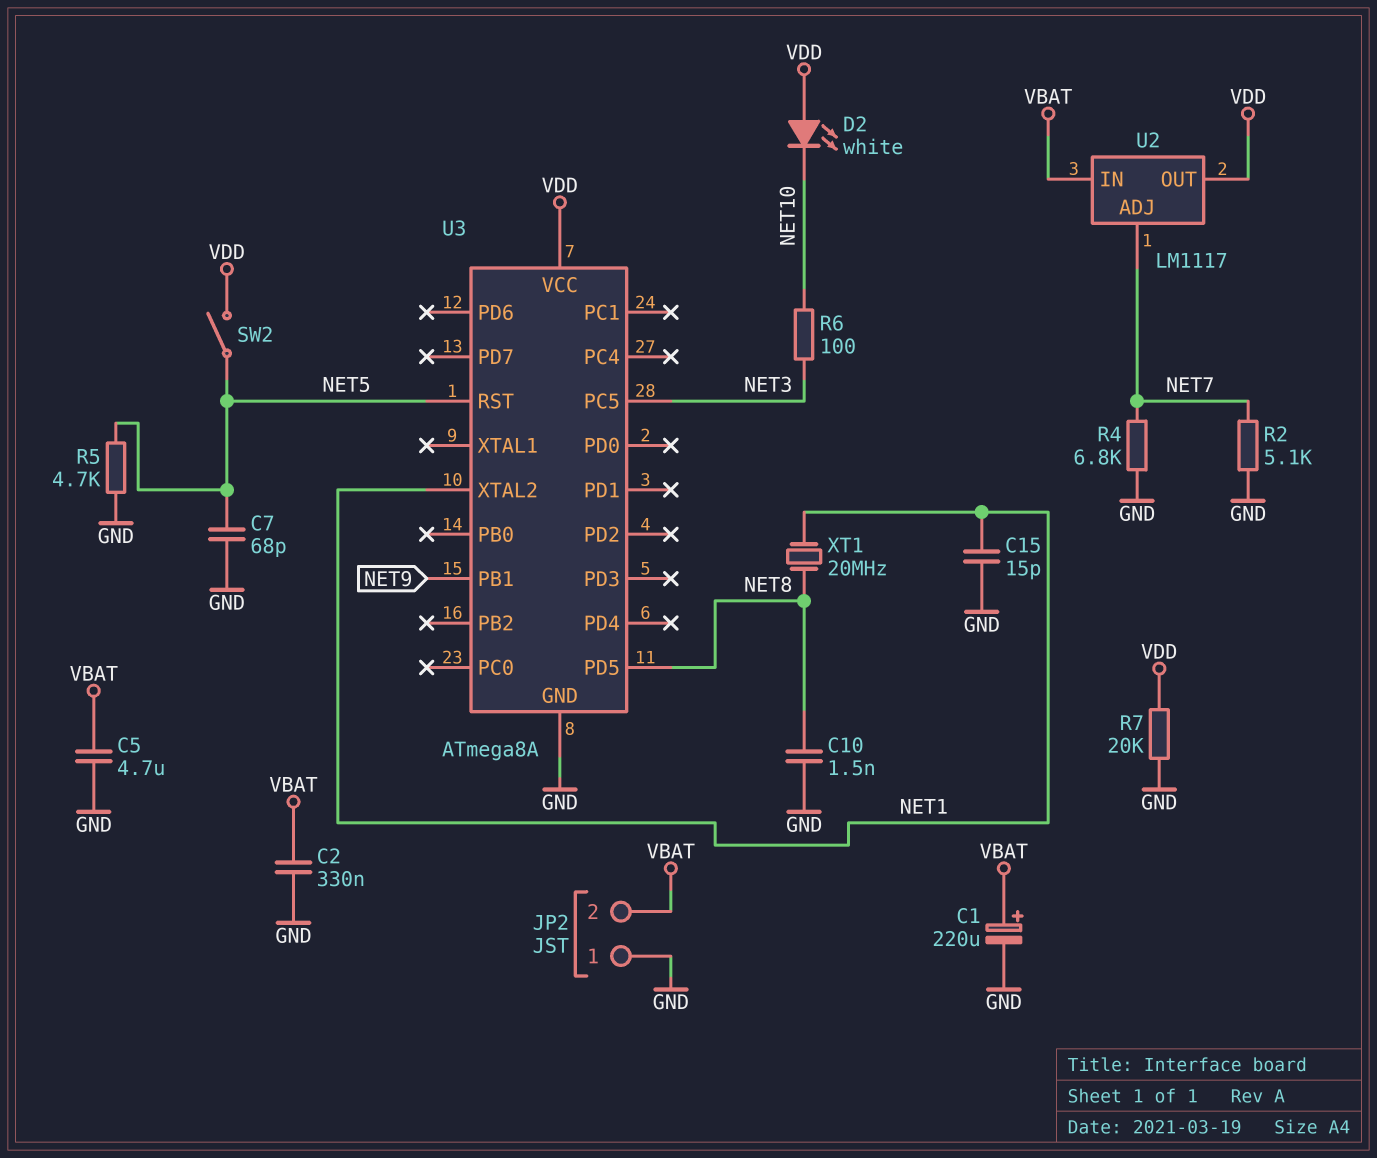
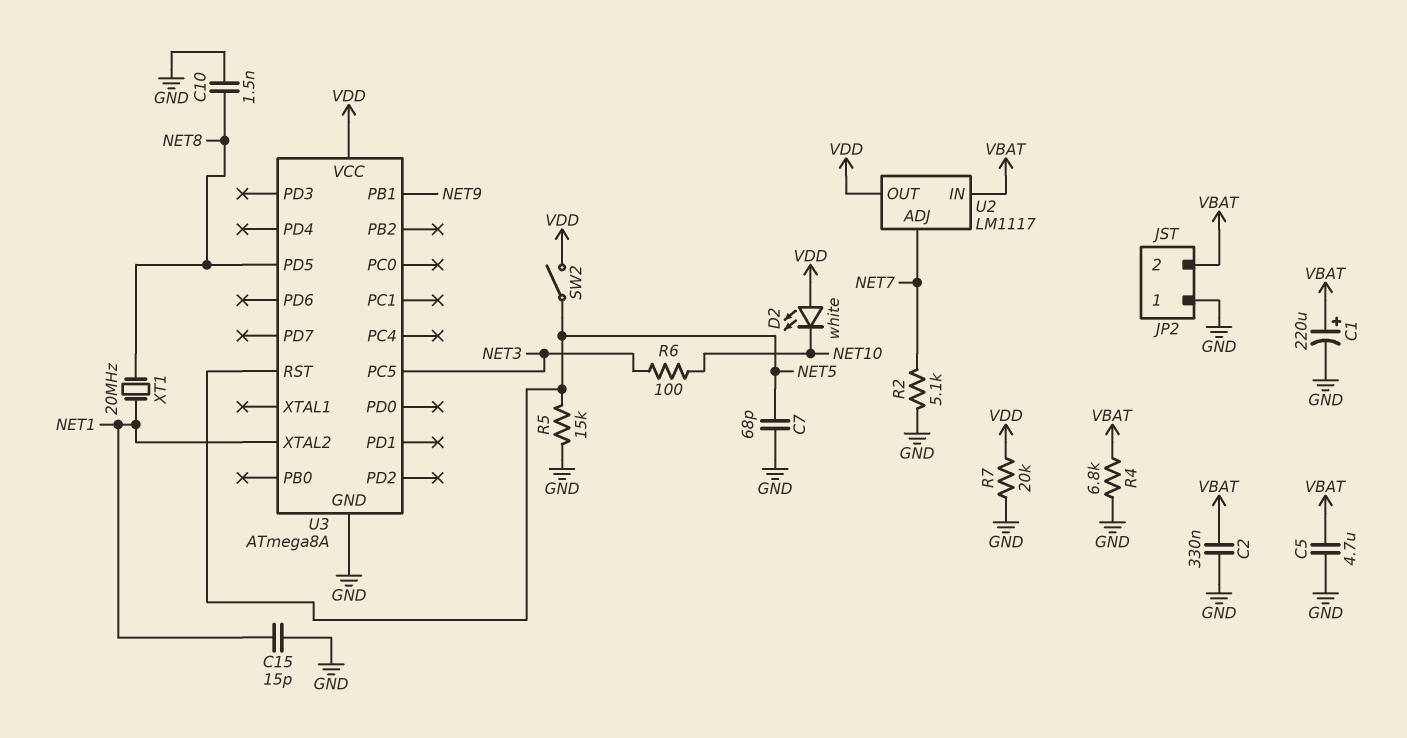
R4: 6.8k (GND, NET7) -> 6.8k (GND, VBAT)
R5: 4.7k (GND, NET5) -> 15k (GND, NET5)

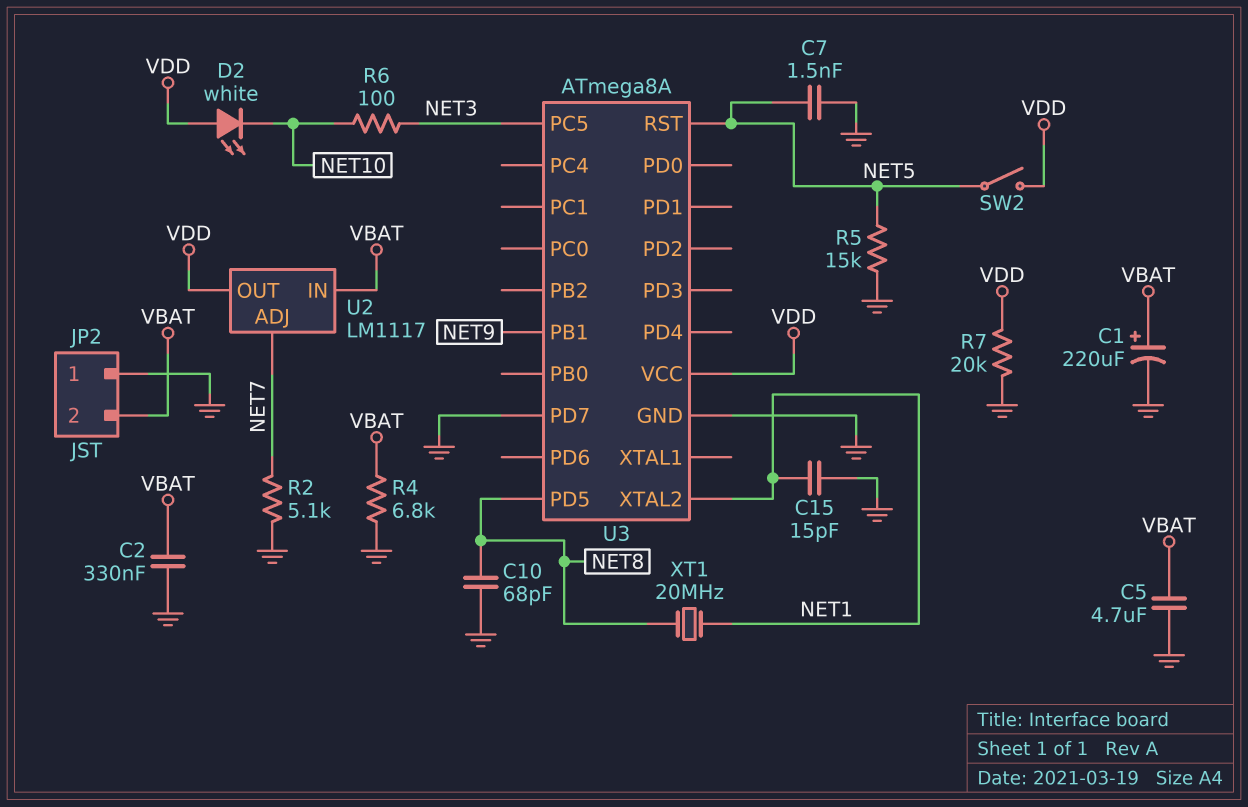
C7: 68pF (GND, NET5) -> 1.5nF (GND, NET5)
C10: 1.5nF (GND, NET8) -> 68pF (GND, NET8)
U3 pin PD7: none -> GND

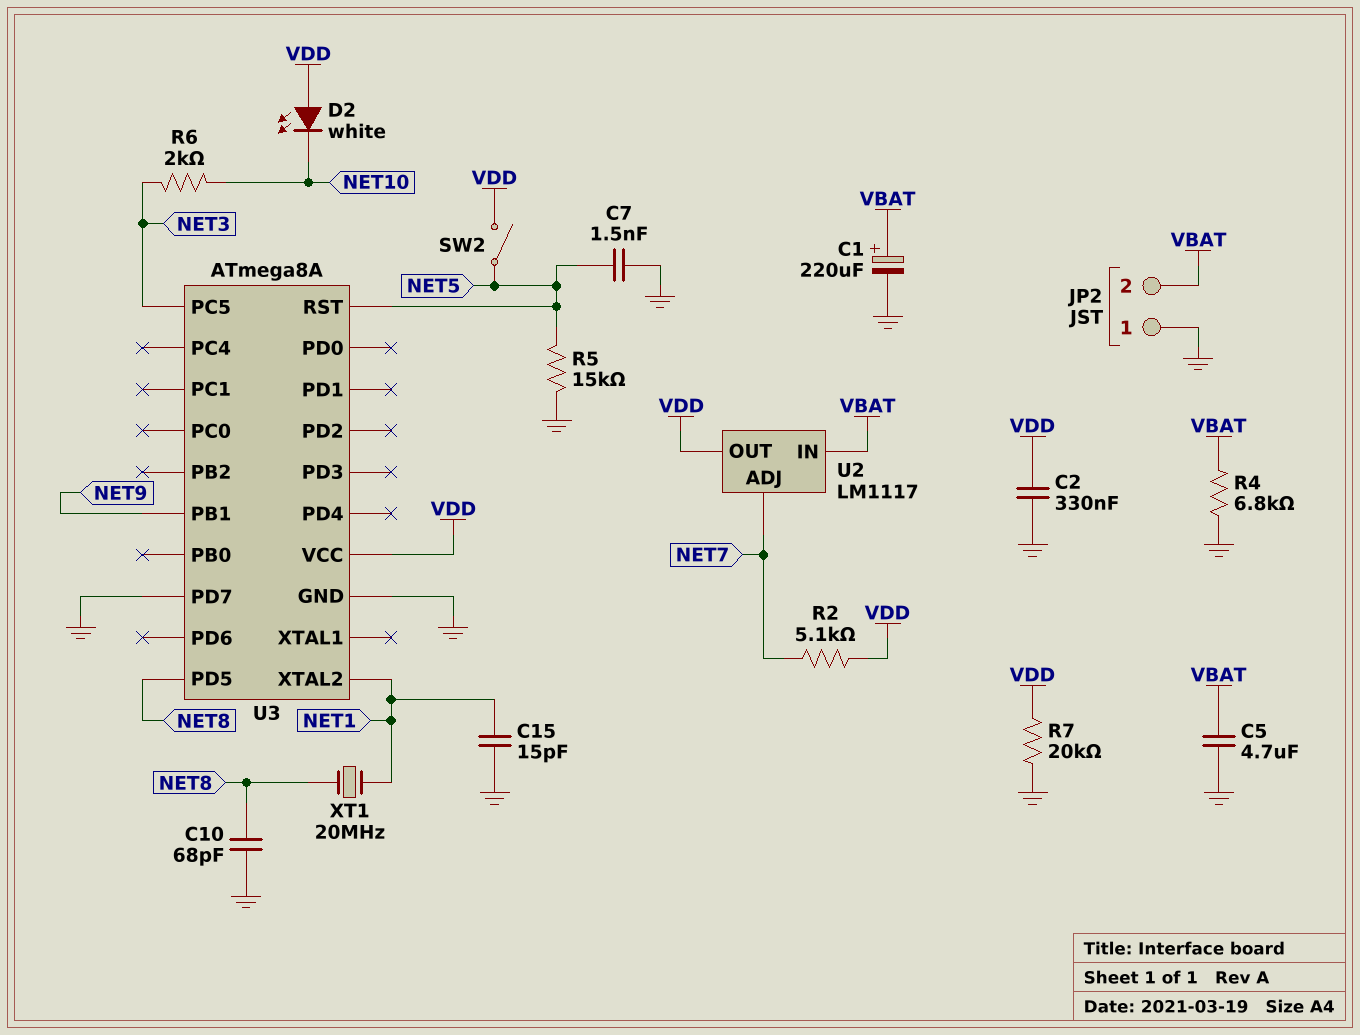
C2: 330nF (GND, VBAT) -> 330nF (GND, VDD)
R2: 5.1k (GND, NET7) -> 5.1k (NET7, VDD)
R6: 100 (NET3, NET10) -> 2k (NET3, NET10)

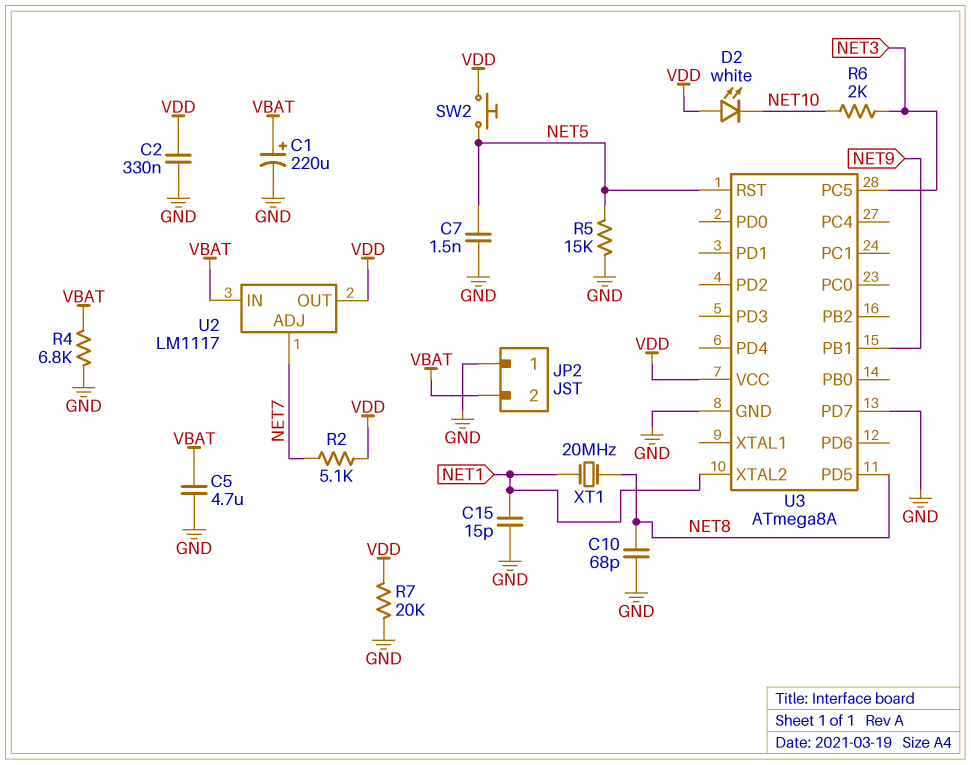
SW2: switch (NET5, VDD) -> button (NET5, VDD)

